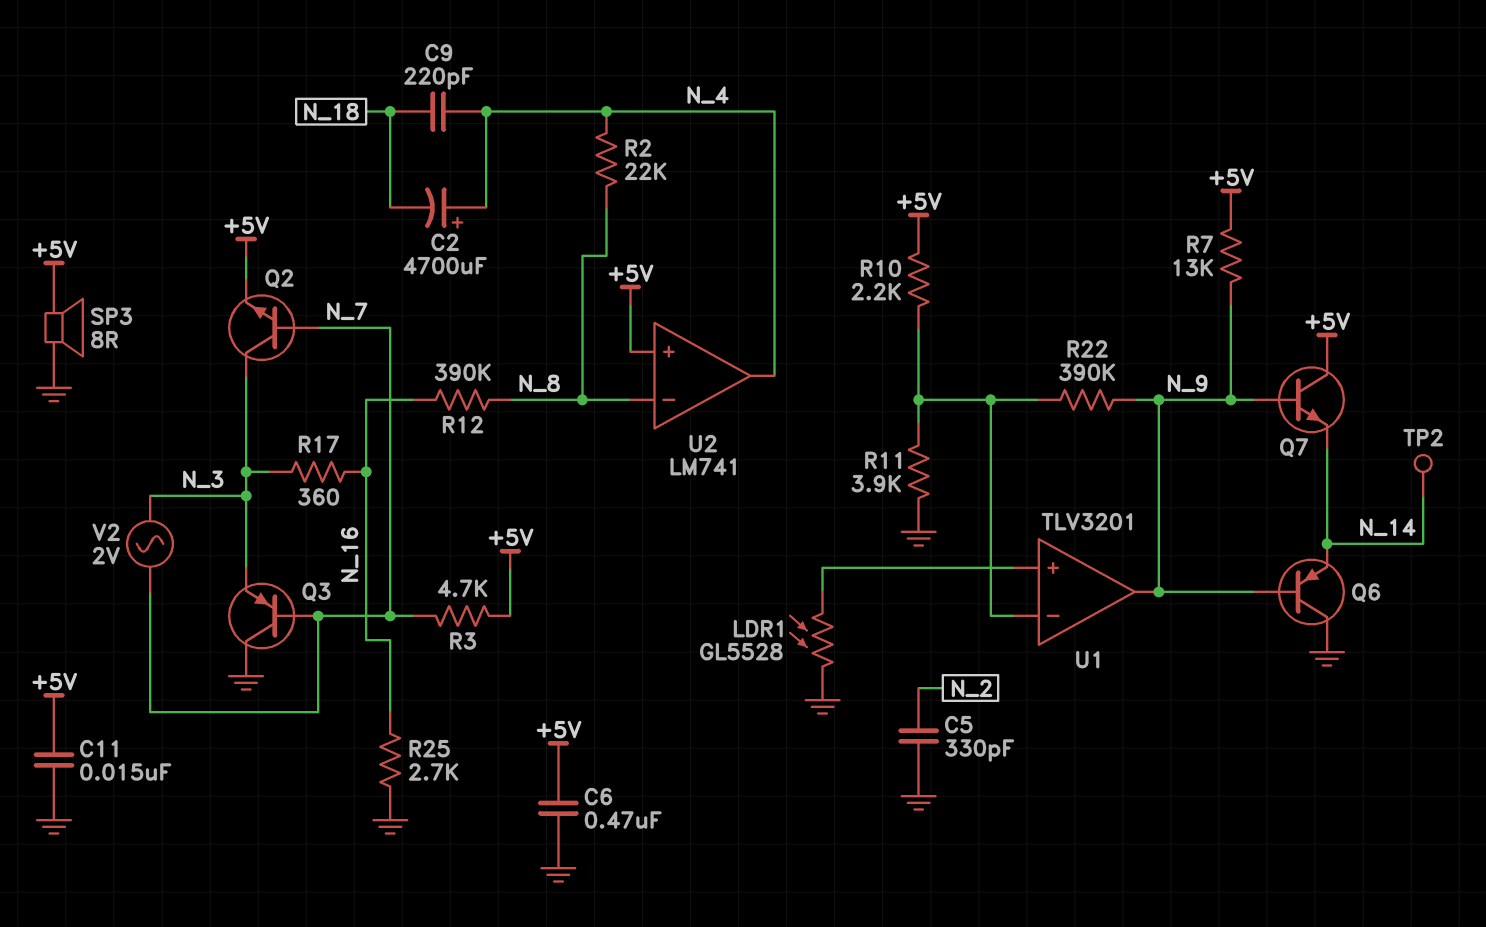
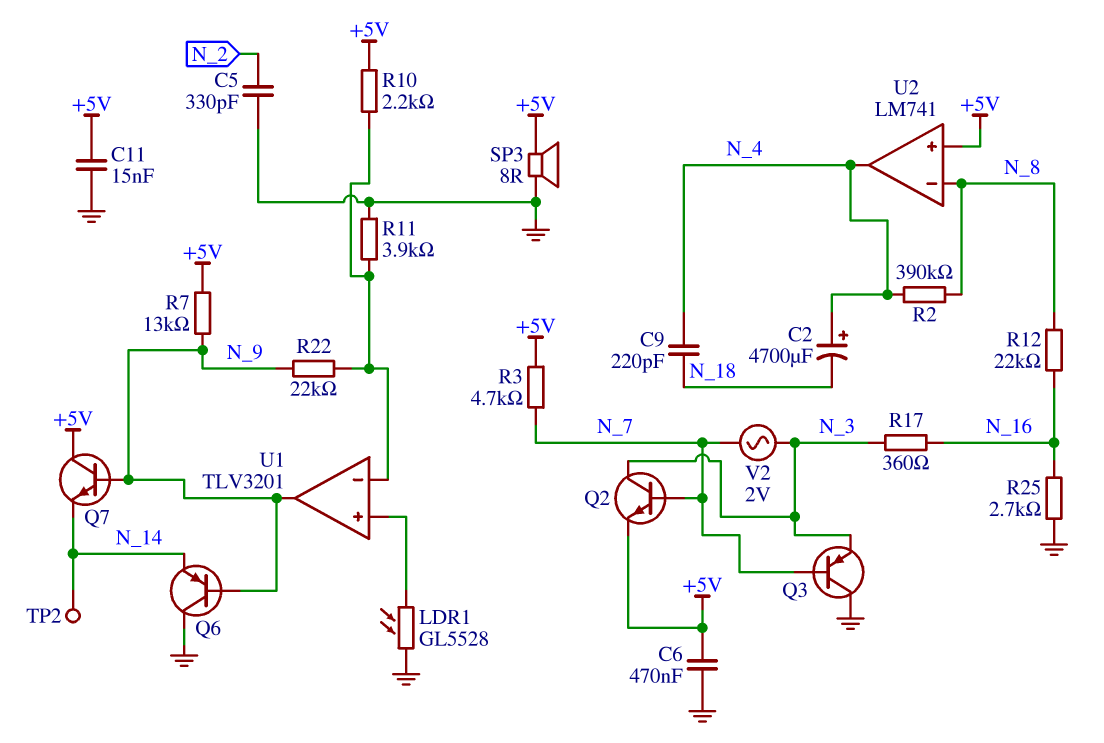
R2: 22k (N_4, N_8) -> 390k (N_4, N_8)
R12: 390k (N_8, N_16) -> 22k (N_8, N_16)
R22: 390k (N_9, U1/in-) -> 22k (N_9, U1/in-)

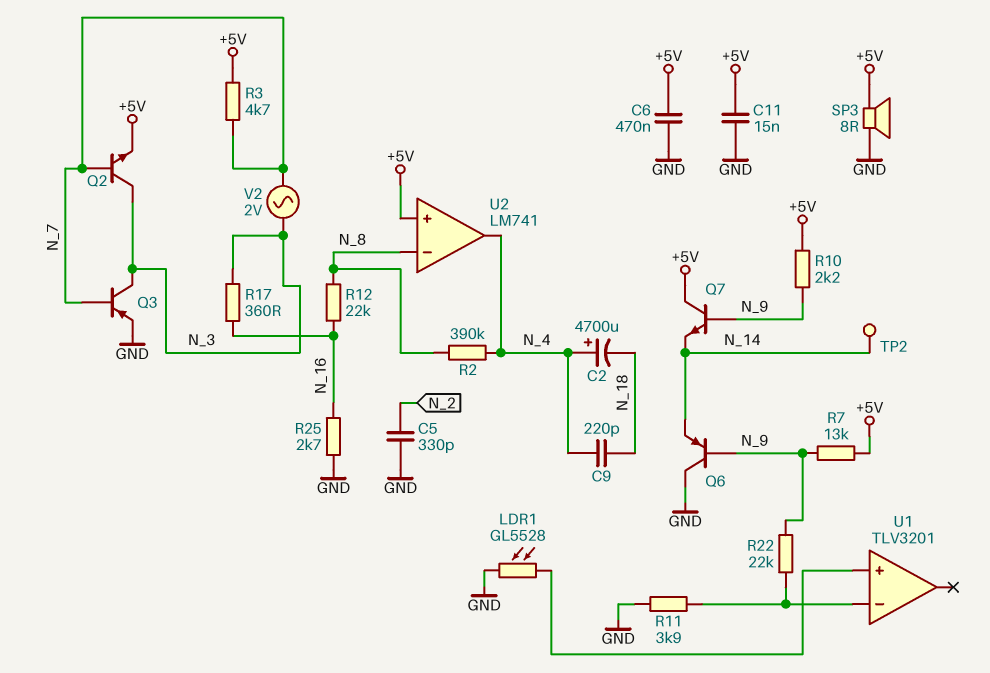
Q3: PNP (B N_7, C GND, E N_3) -> PNP (B N_7, C N_3, E GND)
R10: 2.2k (+5V, U1/in-) -> 2.2k (+5V, N_9)
U1 pin out: N_9 -> none

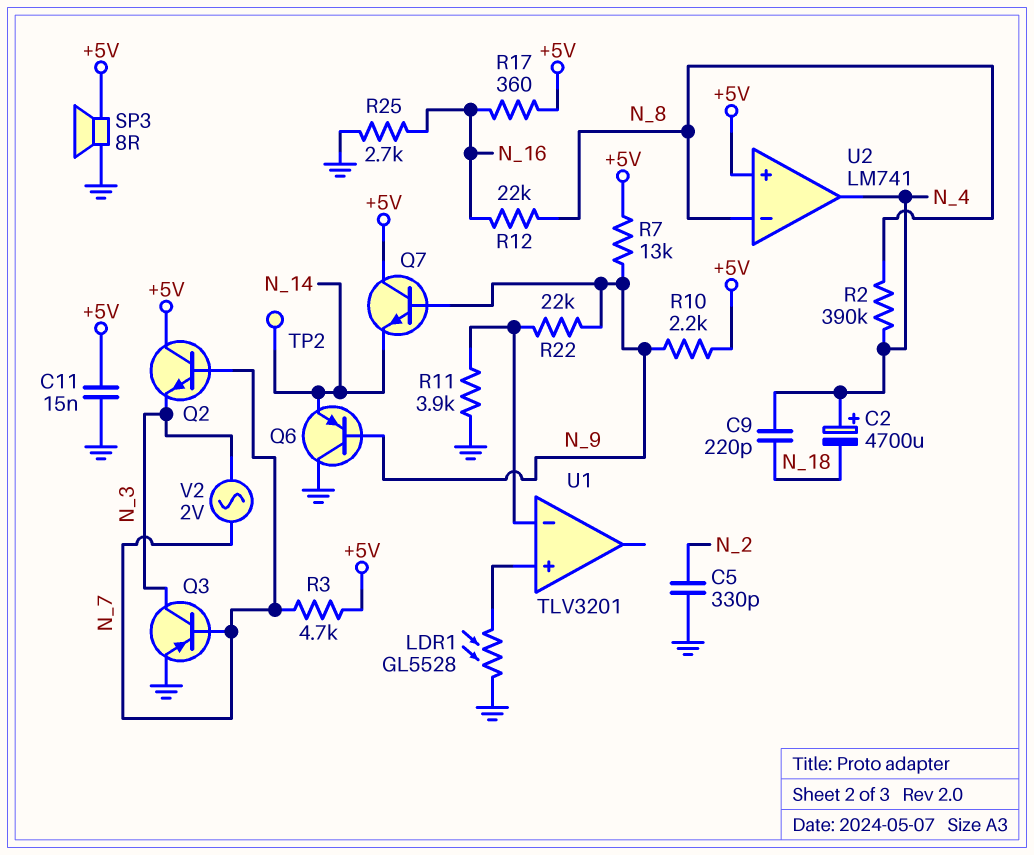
C6: 470nF (+5V, GND) -> none
Q2: NPN (B N_7, C N_3, E +5V) -> NPN (B N_7, C +5V, E N_3)
R17: 360 (N_3, N_16) -> 360 (+5V, N_16)

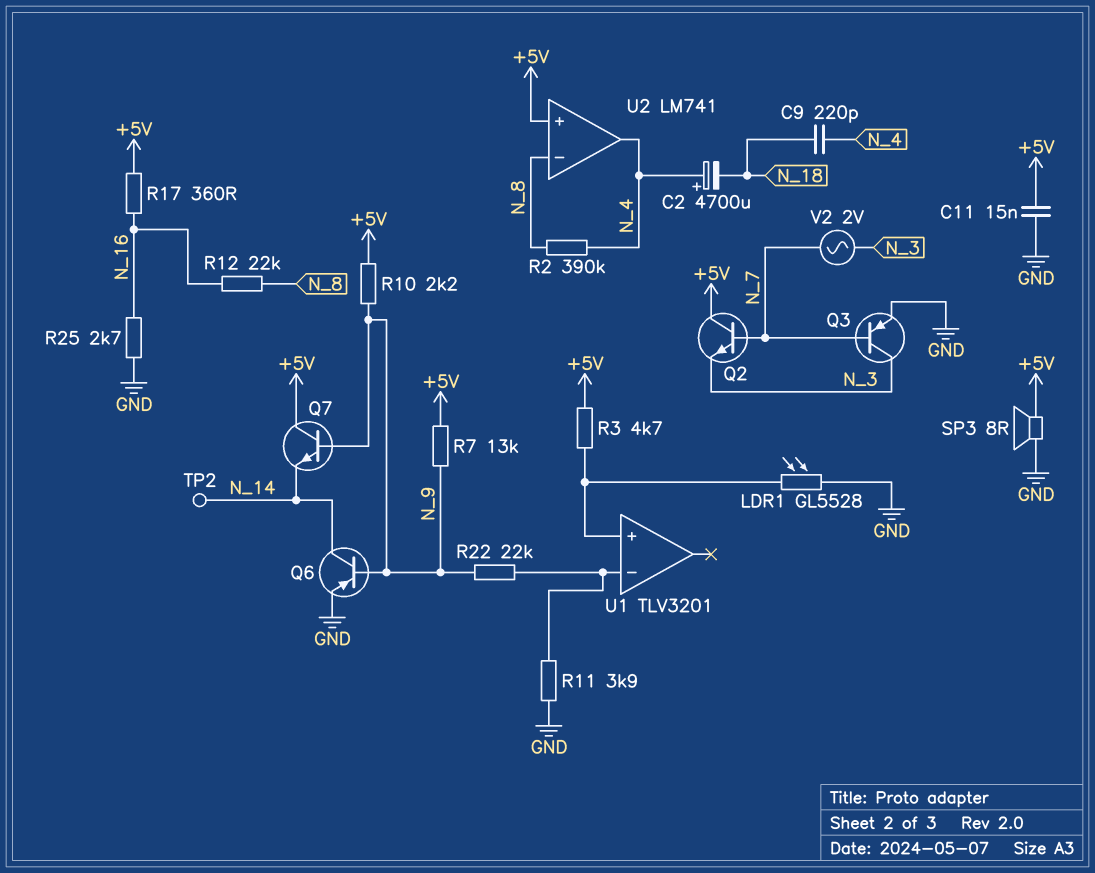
C5: 330pF (GND, N_2) -> none
Q6: PNP (B N_9, C GND, E N_14) -> PNP (B N_9, C N_14, E GND)
R3: 4.7k (+5V, N_7) -> 4.7k (+5V, U1/in+)

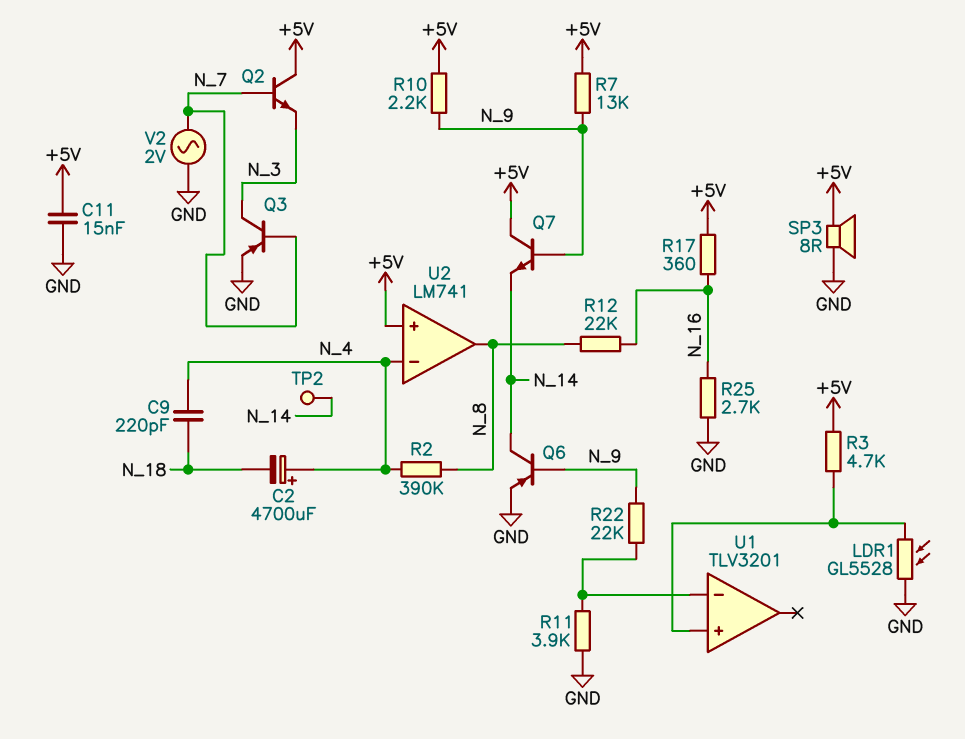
U2 pin in-: N_8 -> N_4
U2 pin out: N_4 -> N_8
V2: AC 2V (N_3, N_7) -> AC 2V (GND, N_7)

